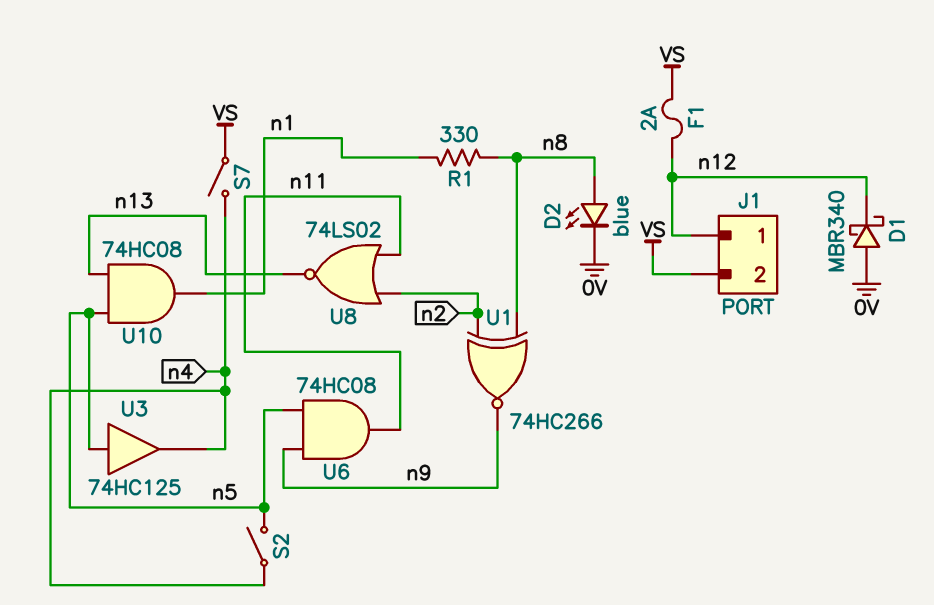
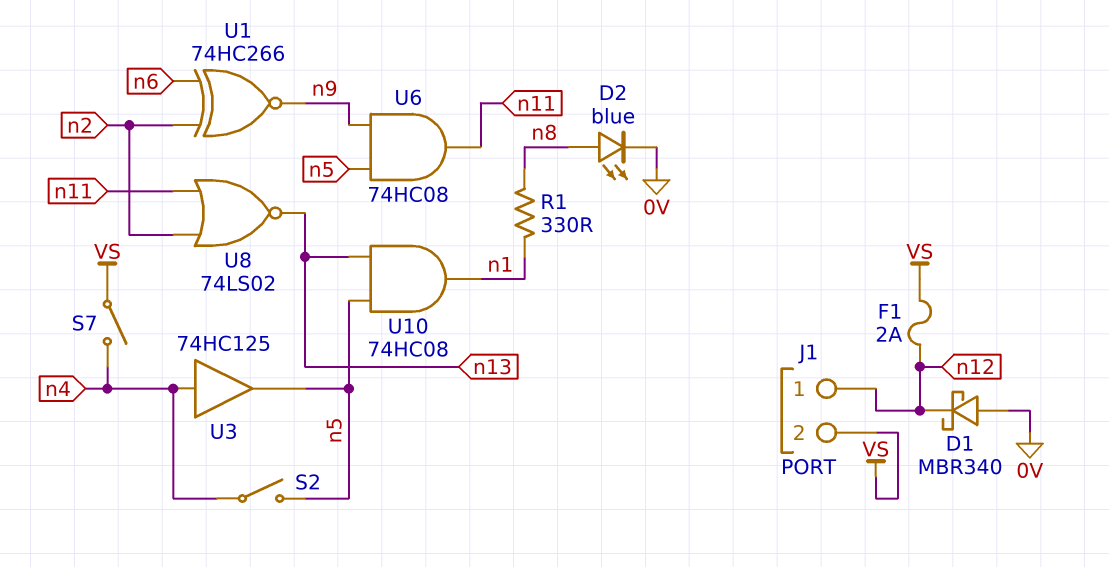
U1: XNOR 74HC266 (in n2, in n8, out n9) -> XNOR 74HC266 (in n2, in n6, out n9)
U3: buffer 74HC125 (in n5, out n4) -> buffer 74HC125 (in n4, out n5)

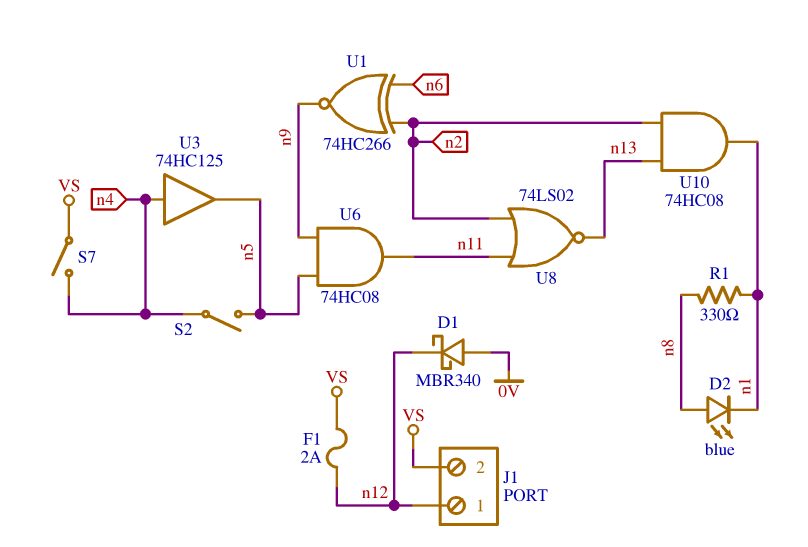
D2: LED blue (A n8, K 0V) -> LED blue (A n8, K n1)
U10: AND 74HC08 (in n5, in n13, out n1) -> AND 74HC08 (in n2, in n13, out n1)

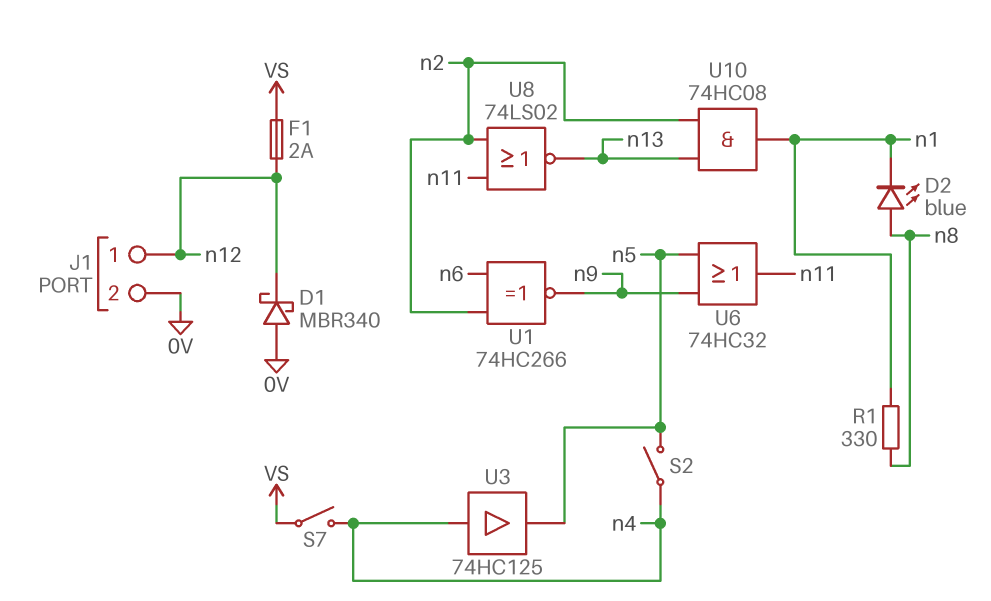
J1 pin 2: VS -> 0V
U6: AND 74HC08 (in n5, in n9, out n11) -> OR 74HC32 (in n5, in n9, out n11)

